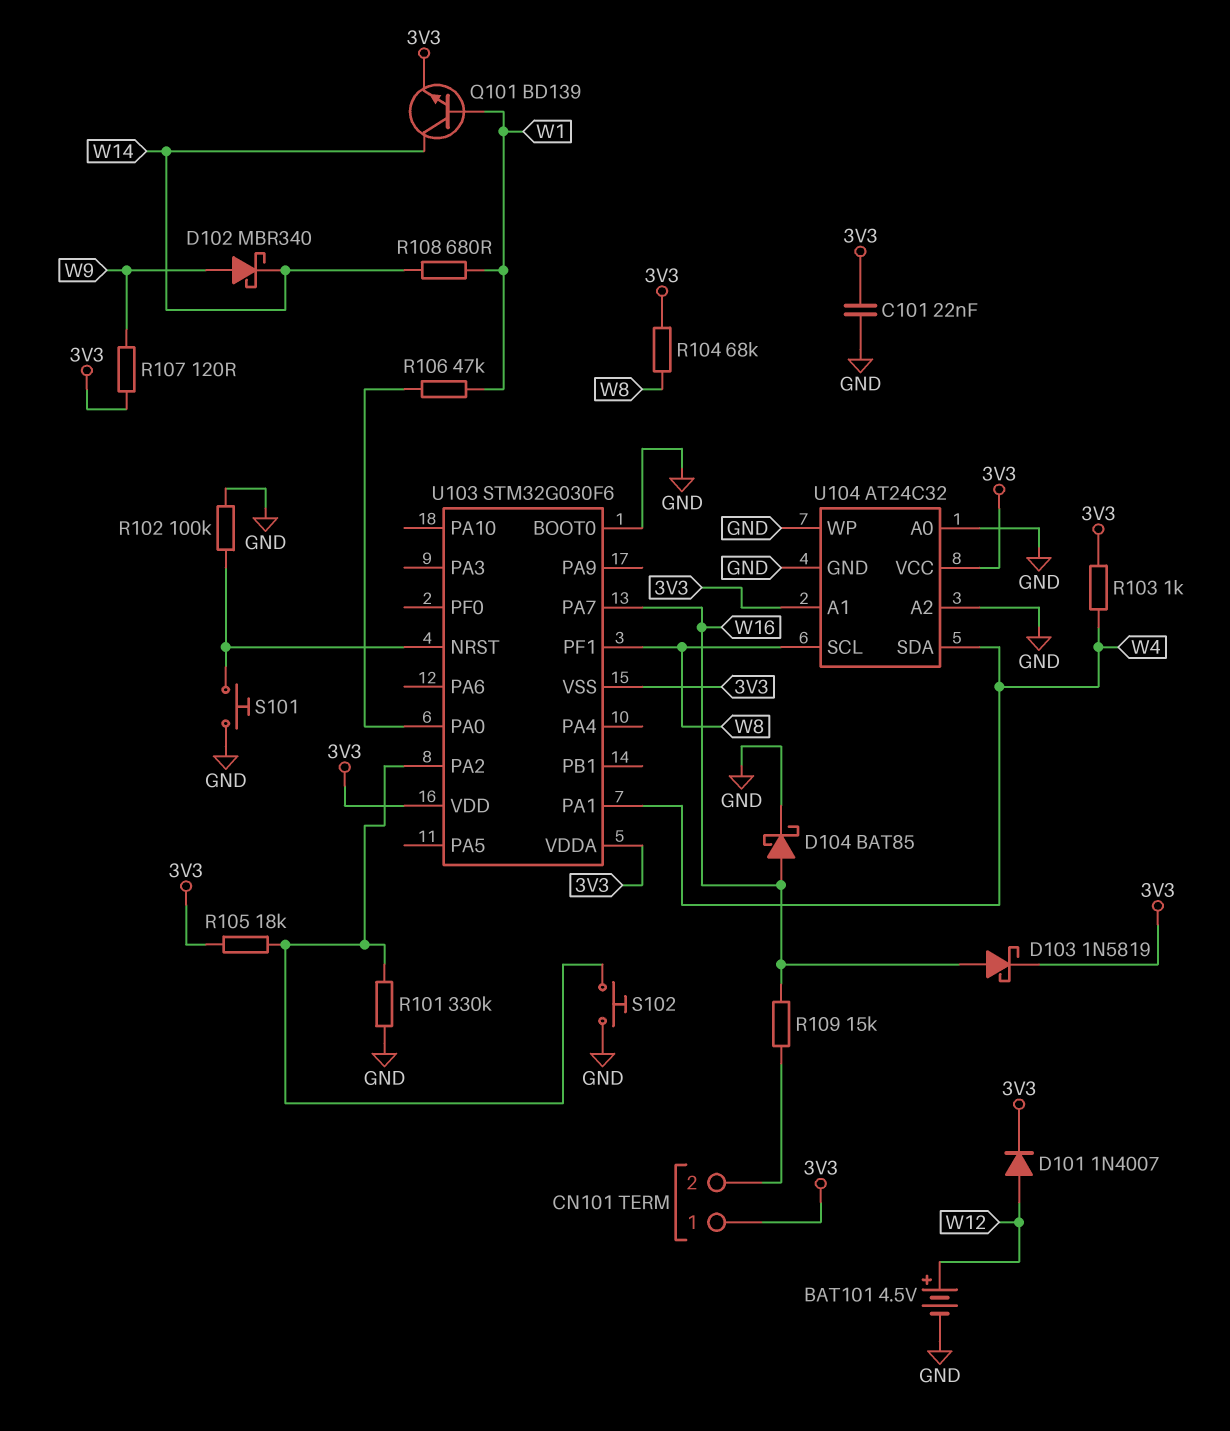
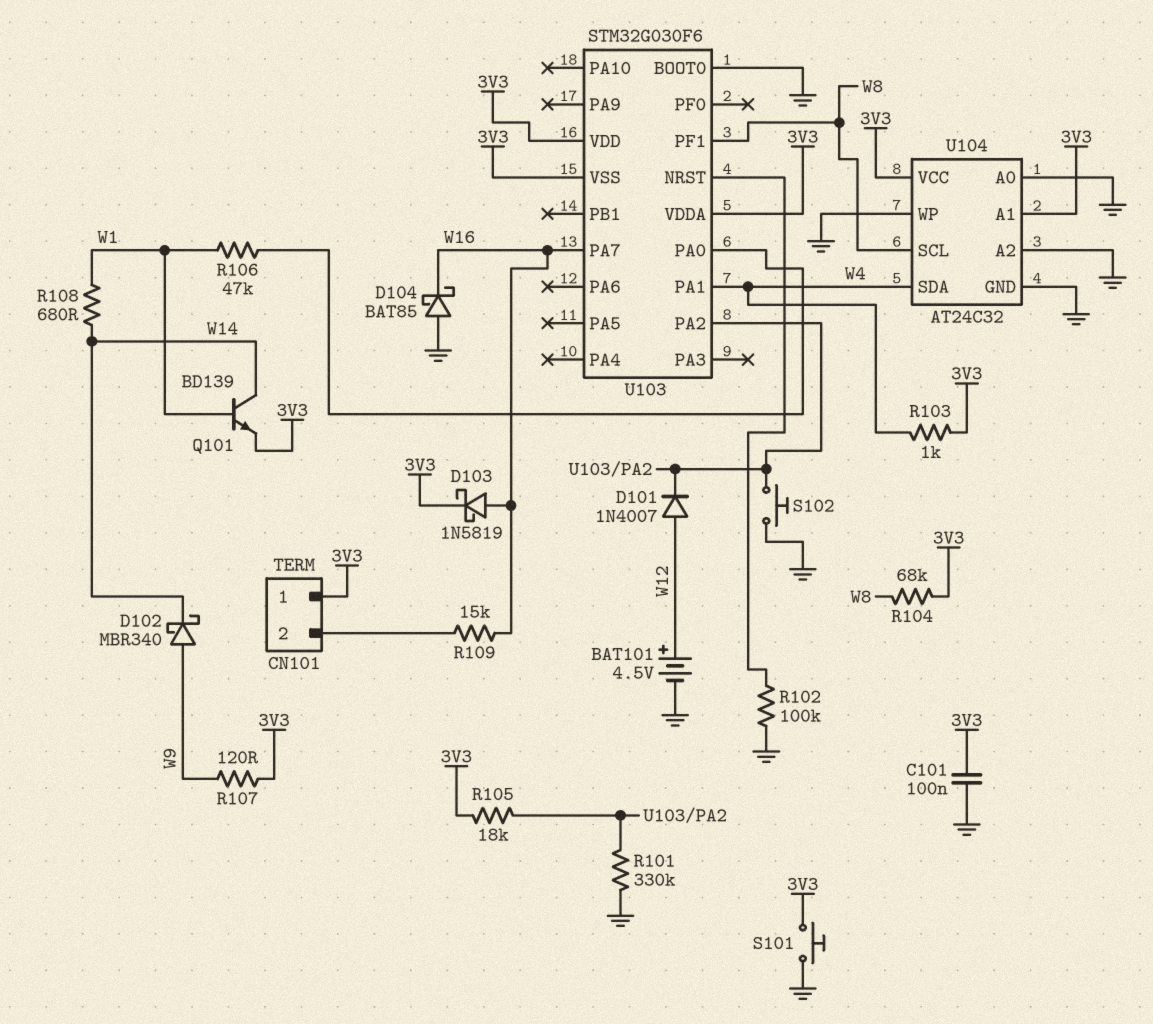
C101: 22nF (3V3, GND) -> 100nF (3V3, GND)
D101: diode 1N4007 (A W12, K 3V3) -> diode 1N4007 (A W12, K U103/PA2)
D104: schottky BAT85 (A W16, K GND) -> schottky BAT85 (A GND, K W16)
S101: button (GND, U103/NRST) -> button (3V3, GND)

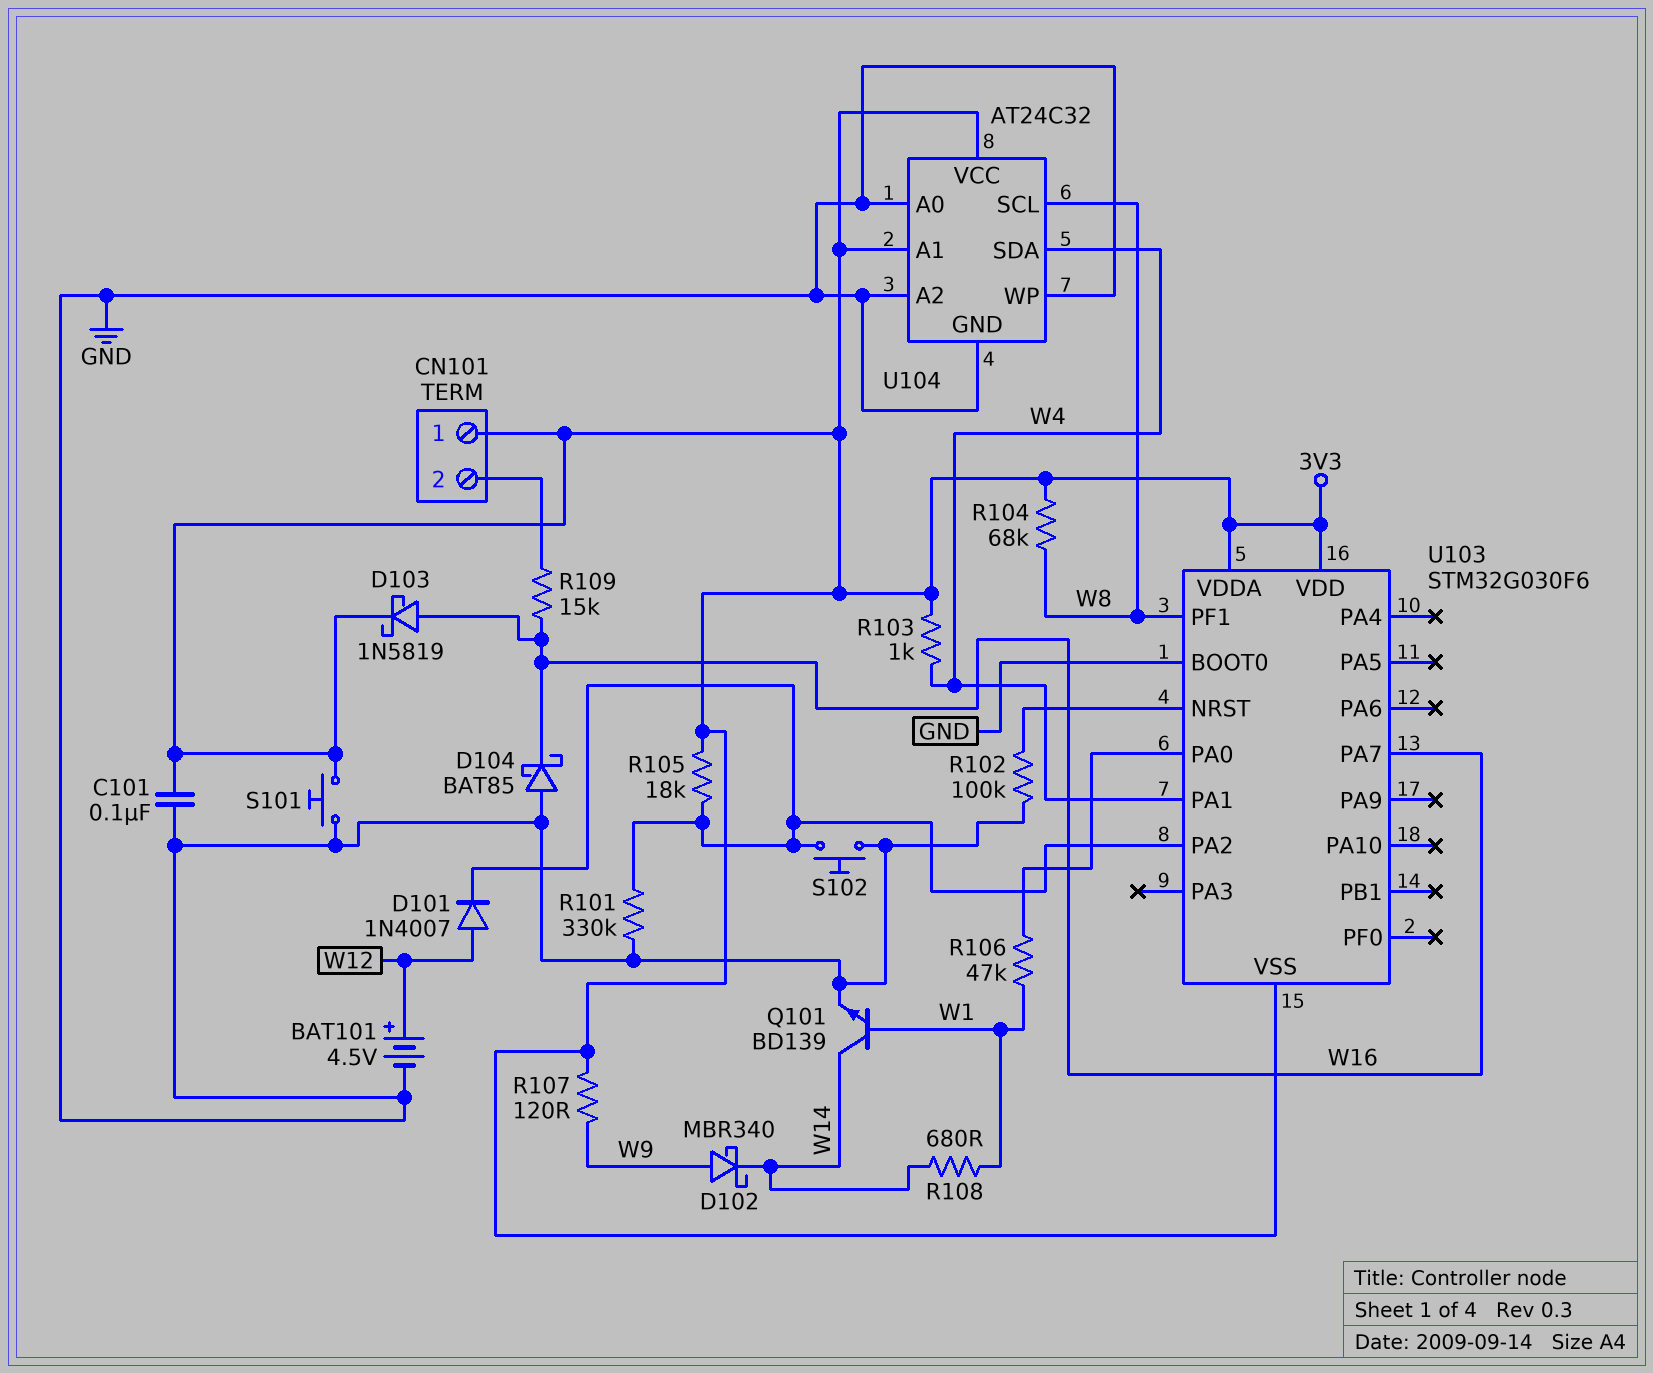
Q101: NPN BD139 (B W1, C W14, E 3V3) -> NPN BD139 (B W1, C W14, E GND)

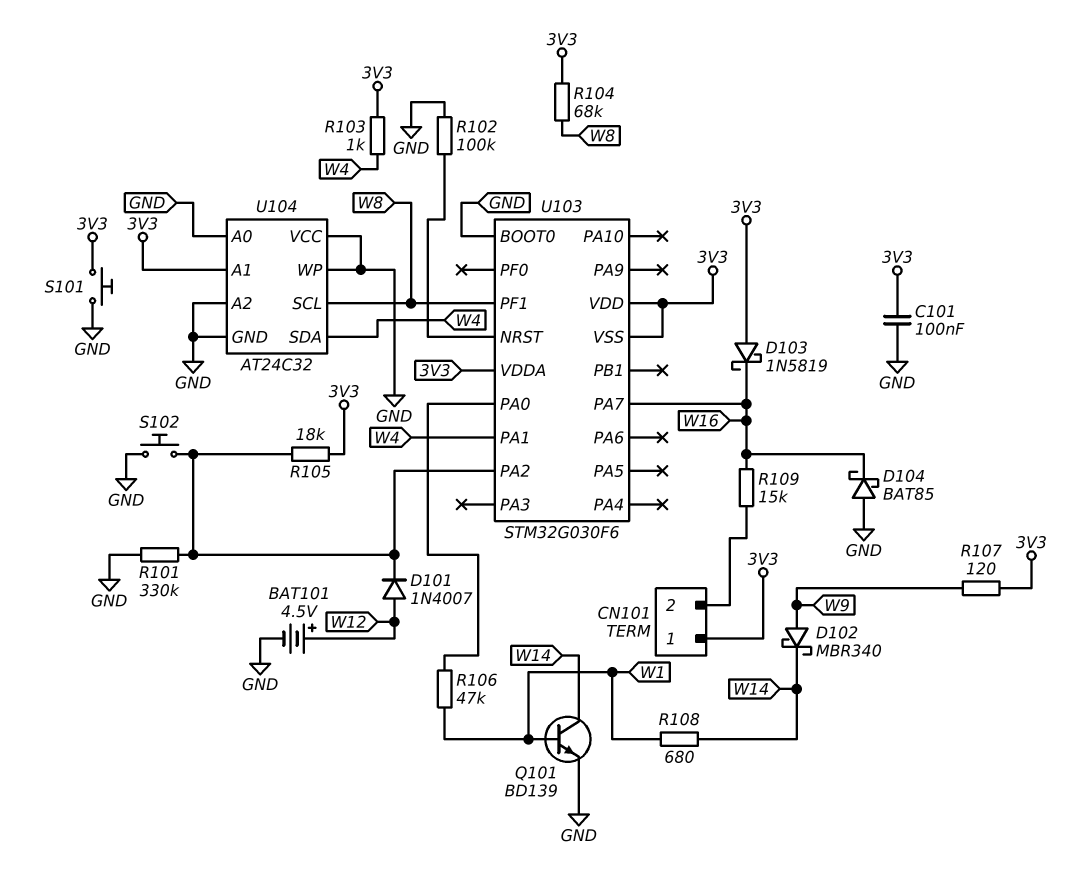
D103: schottky 1N5819 (A W16, K 3V3) -> schottky 1N5819 (A 3V3, K W16)
U104 pin VCC: 3V3 -> GND

